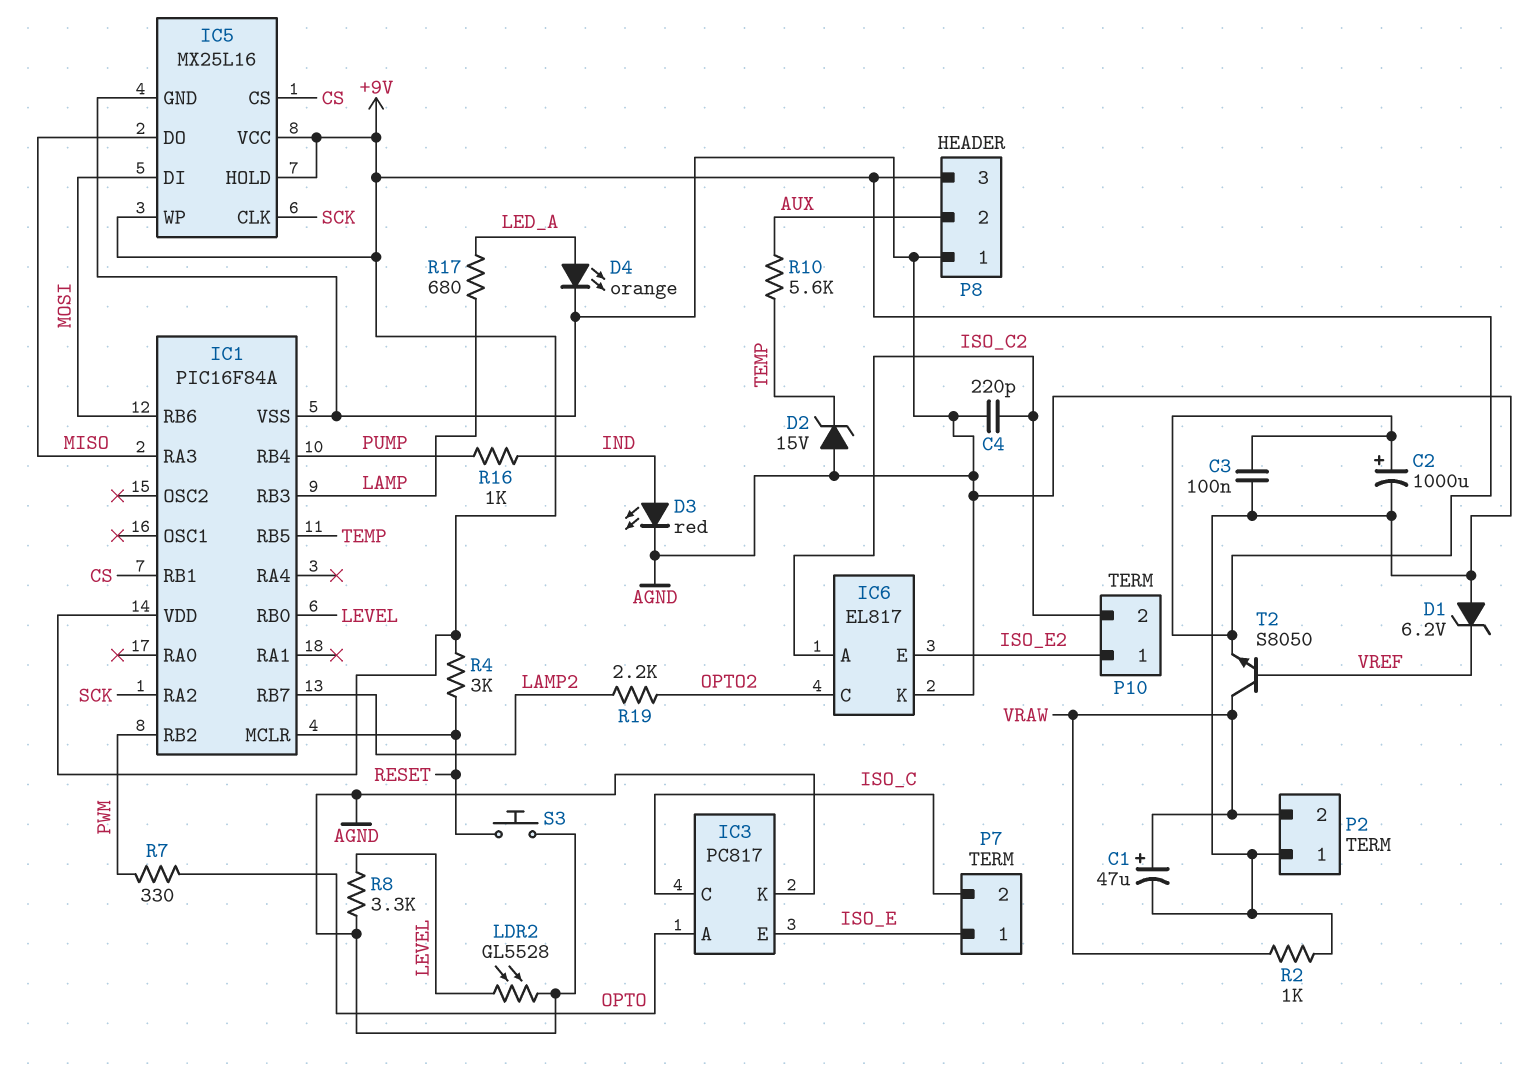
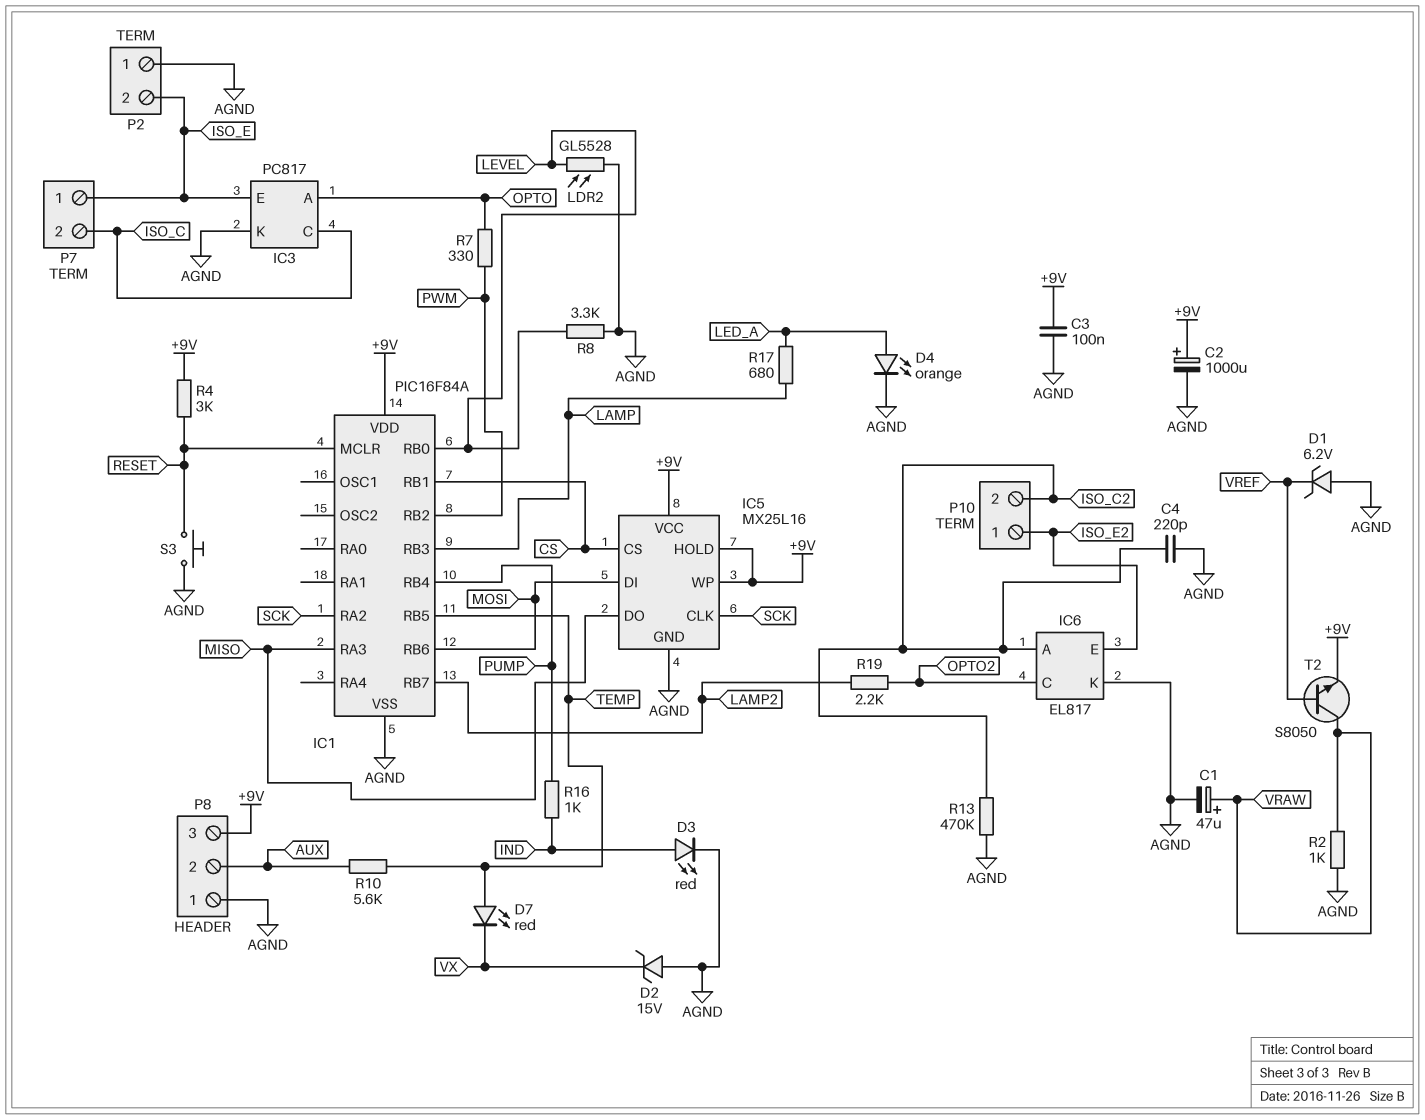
D2: zener 15V (A AGND, K TEMP) -> zener 15V (A AGND, K VX)
D7: none -> LED red (A TEMP, K VX)
P2 pin 2: VRAW -> ISO_E
R13: none -> 470k (AGND, ISO_C2)

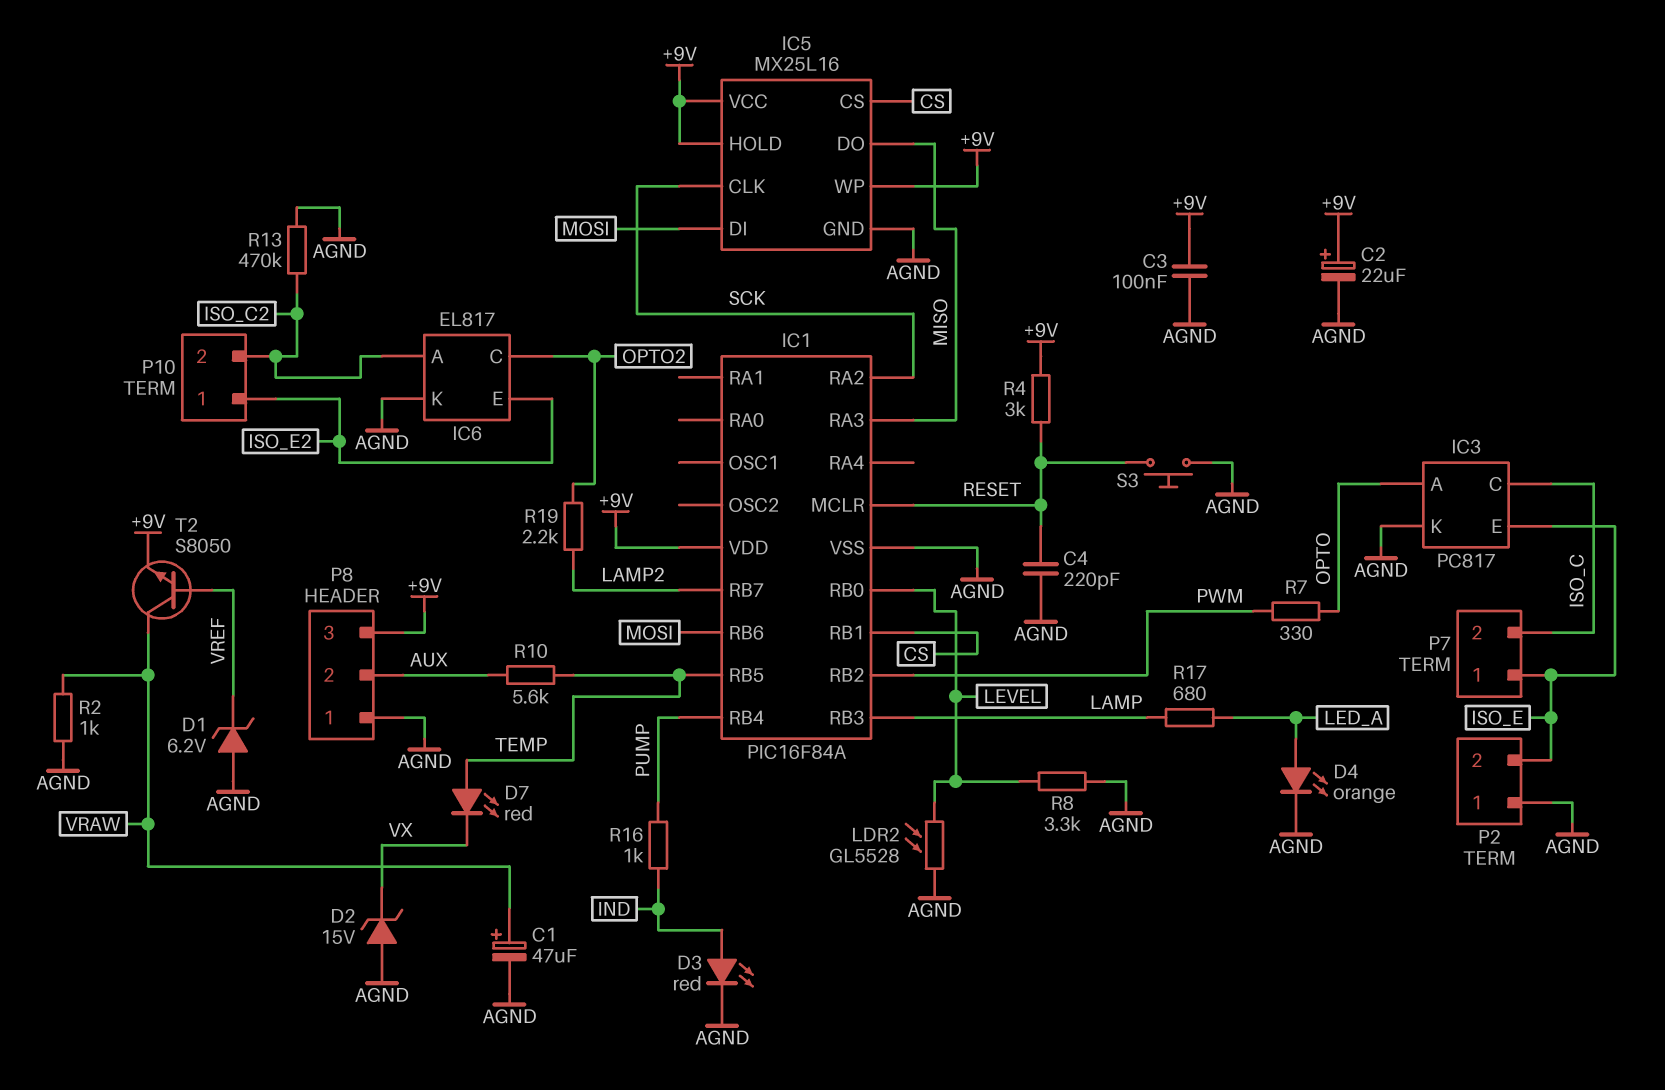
C2: 1000uF (plus +9V, minus AGND) -> 22uF (plus +9V, minus AGND)
C4: 220pF (AGND, ISO_C2) -> 220pF (AGND, RESET)

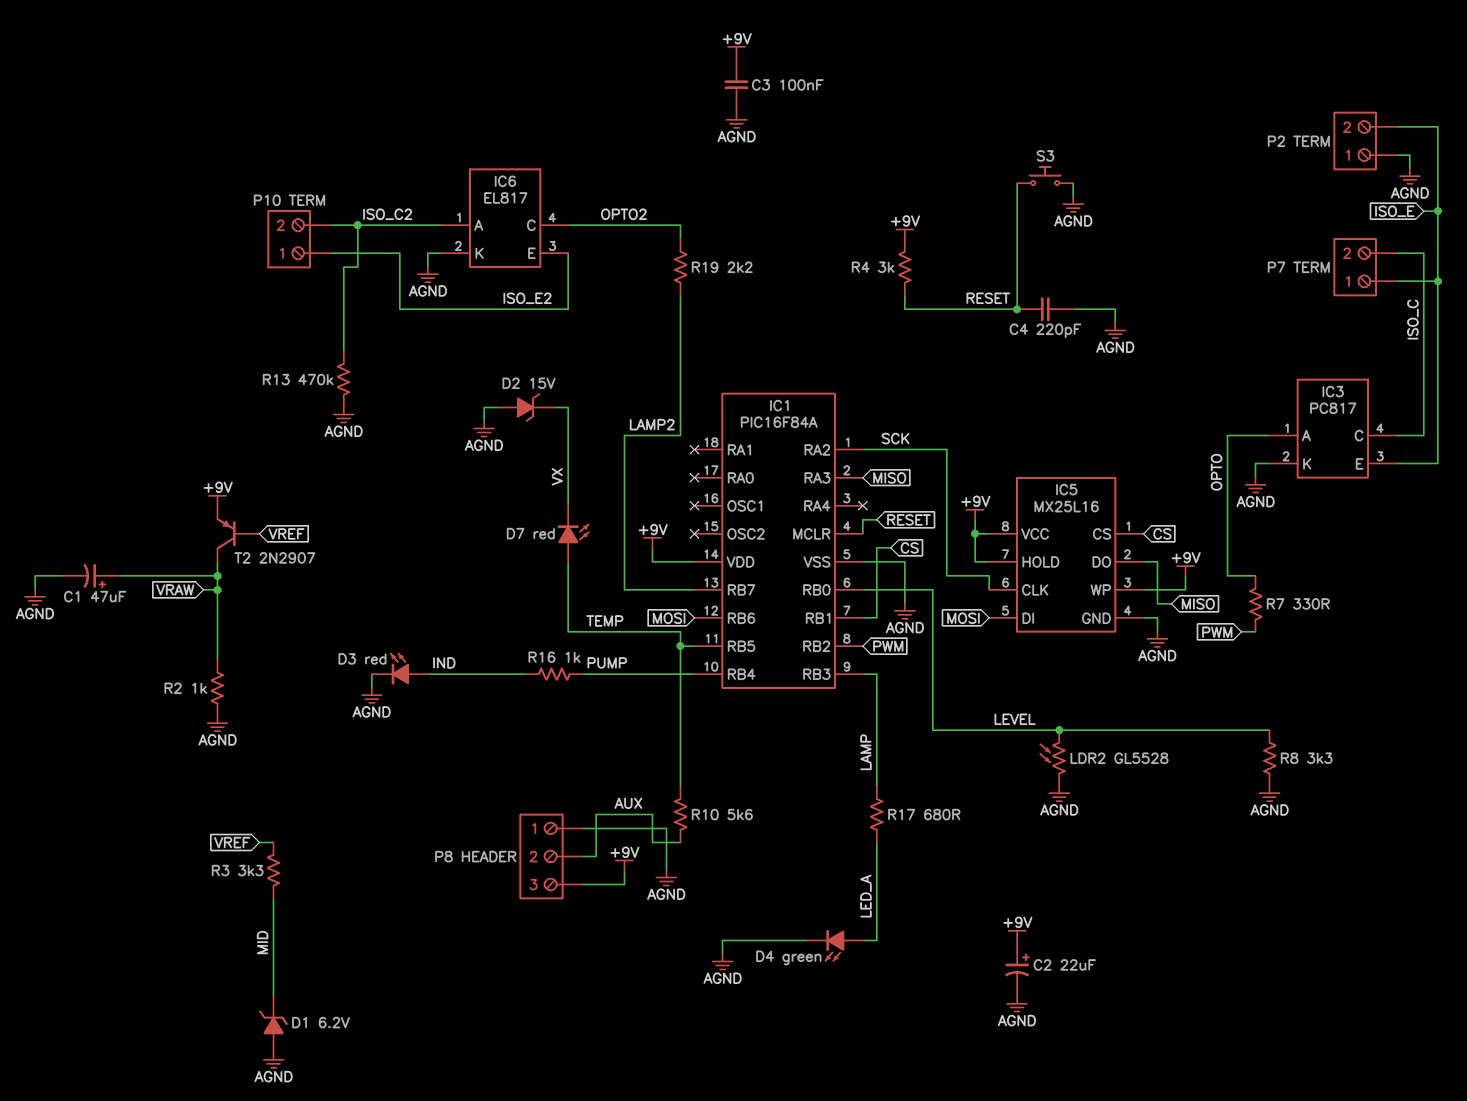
D1: zener 6.2V (A AGND, K VREF) -> zener 6.2V (A AGND, K MID)
D4: LED orange (A LED_A, K AGND) -> LED green (A LED_A, K AGND)
R3: none -> 3.3k (MID, VREF)
T2: NPN S8050 (B VREF, C VRAW, E +9V) -> PNP 2N2907 (B VREF, C VRAW, E +9V)

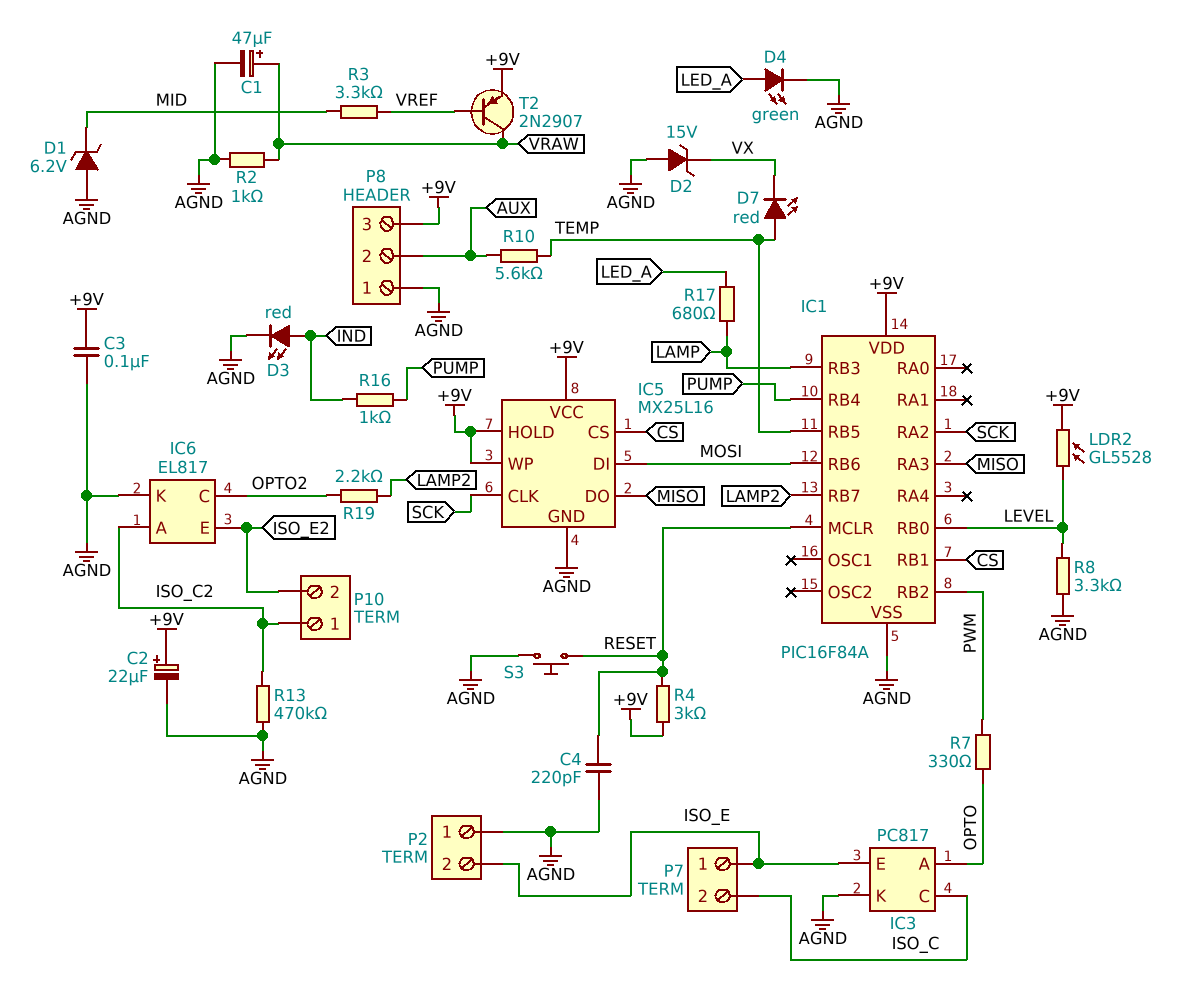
LDR2: GL5528 (AGND, LEVEL) -> GL5528 (+9V, LEVEL)
P10 pin 1: ISO_E2 -> ISO_C2
P10 pin 2: ISO_C2 -> ISO_E2

